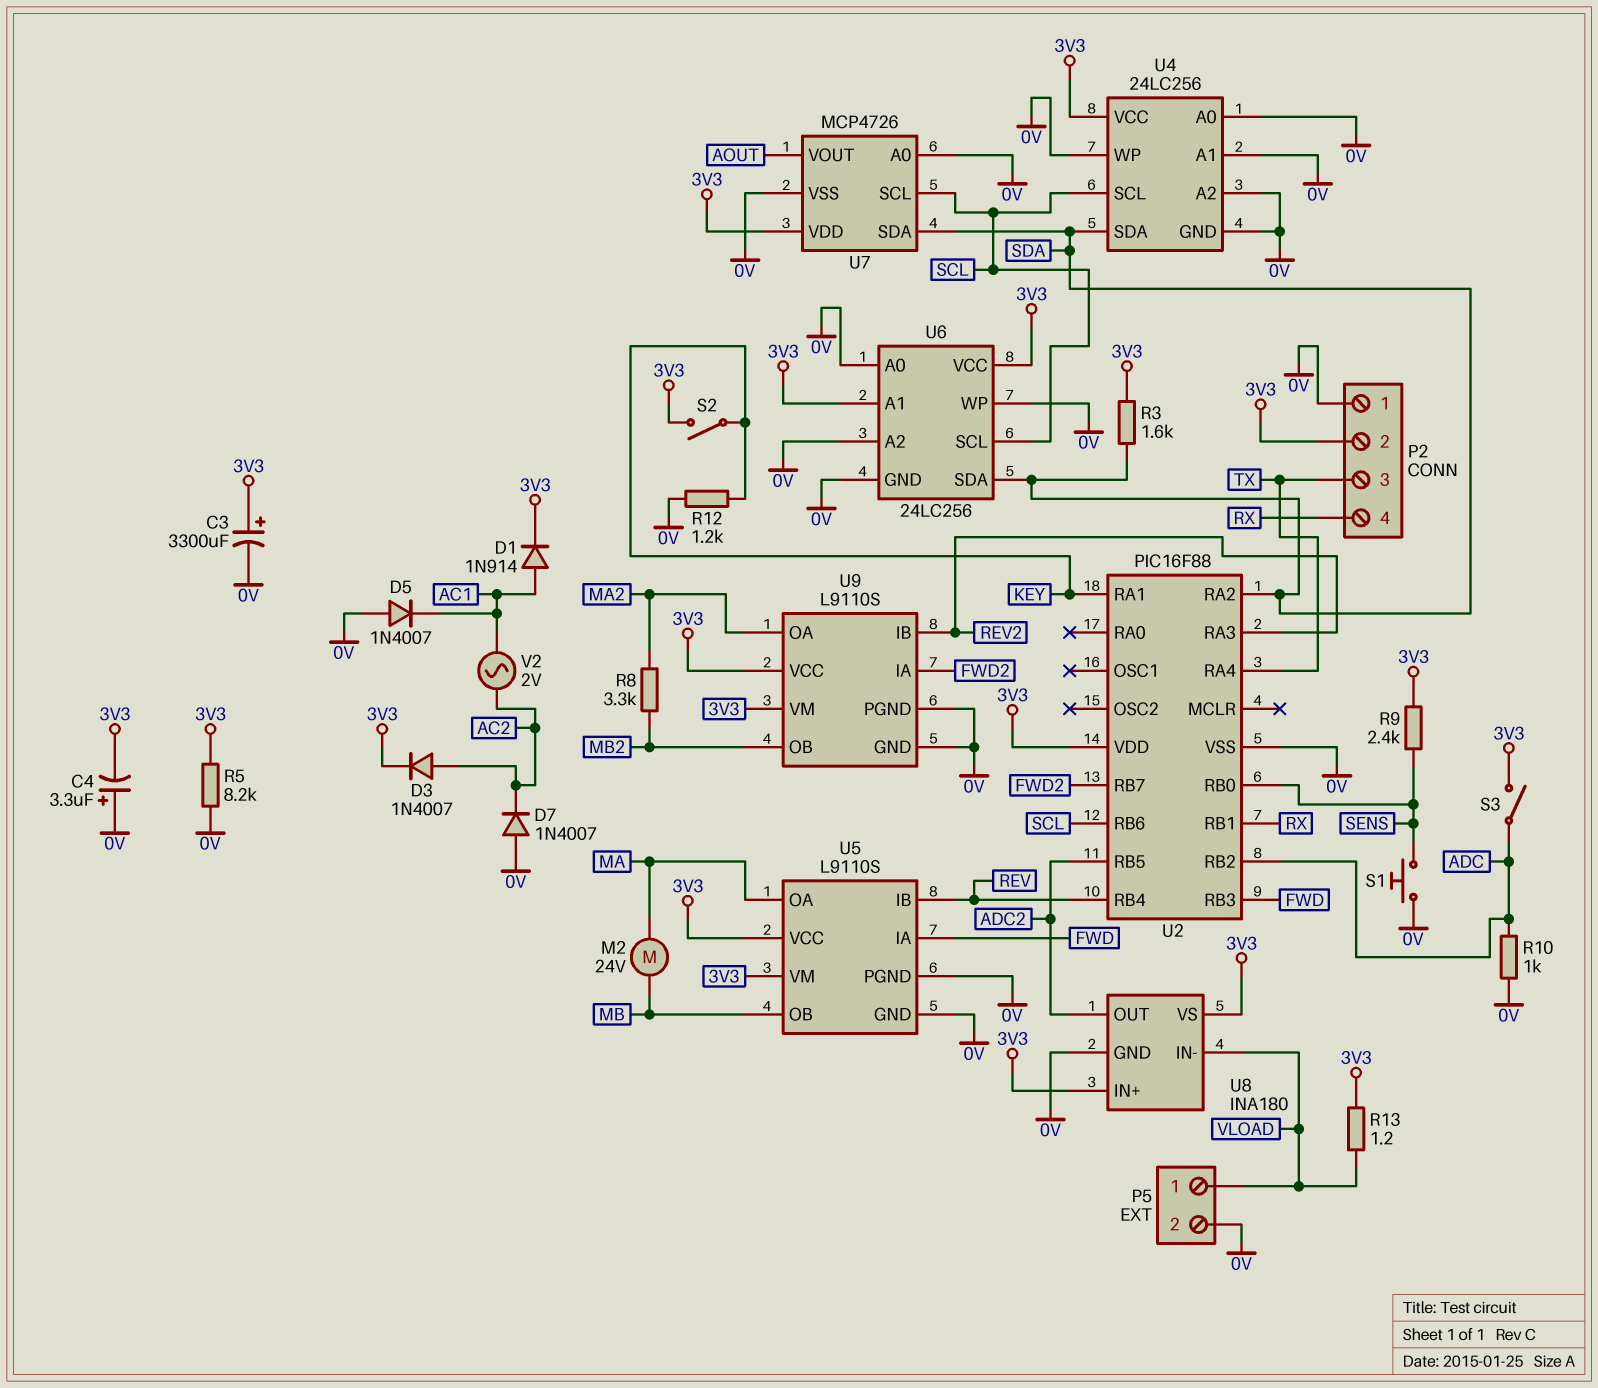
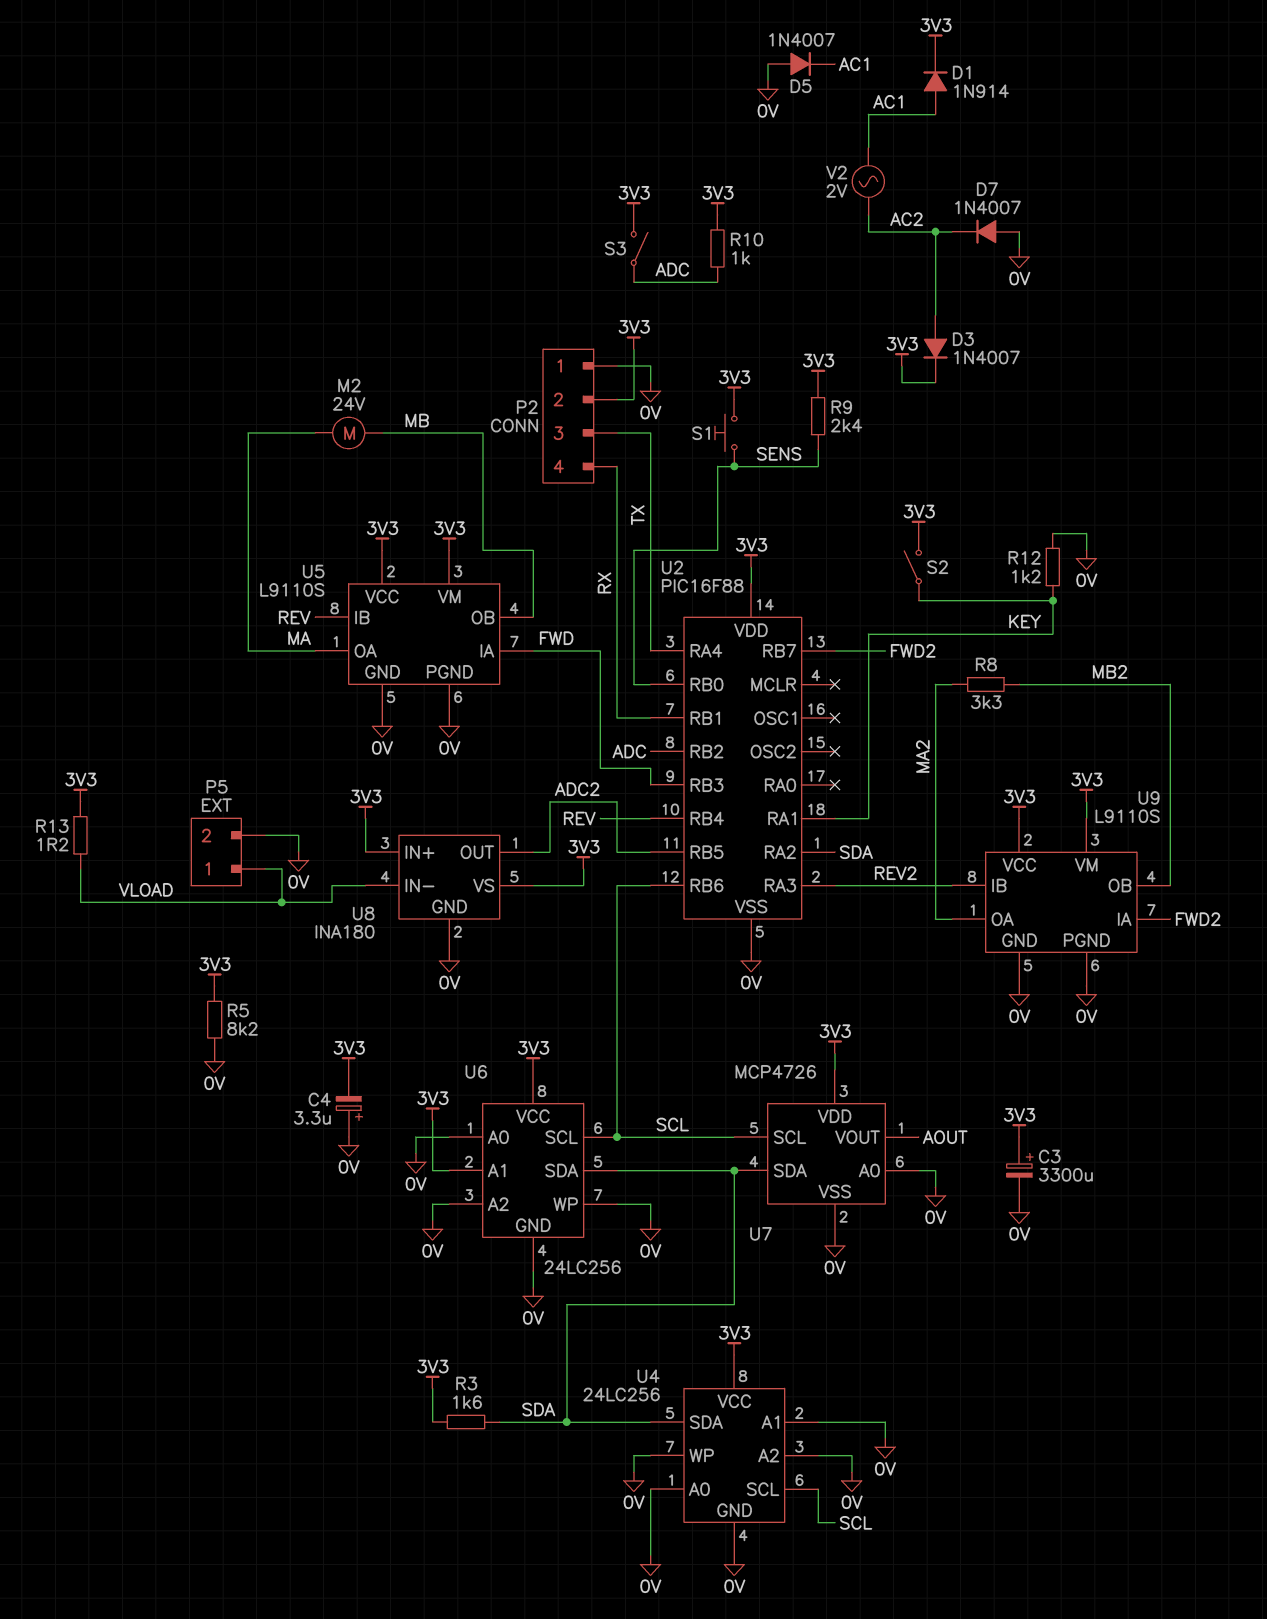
R10: 1k (0V, ADC) -> 1k (3V3, ADC)
S1: button (0V, SENS) -> button (3V3, SENS)

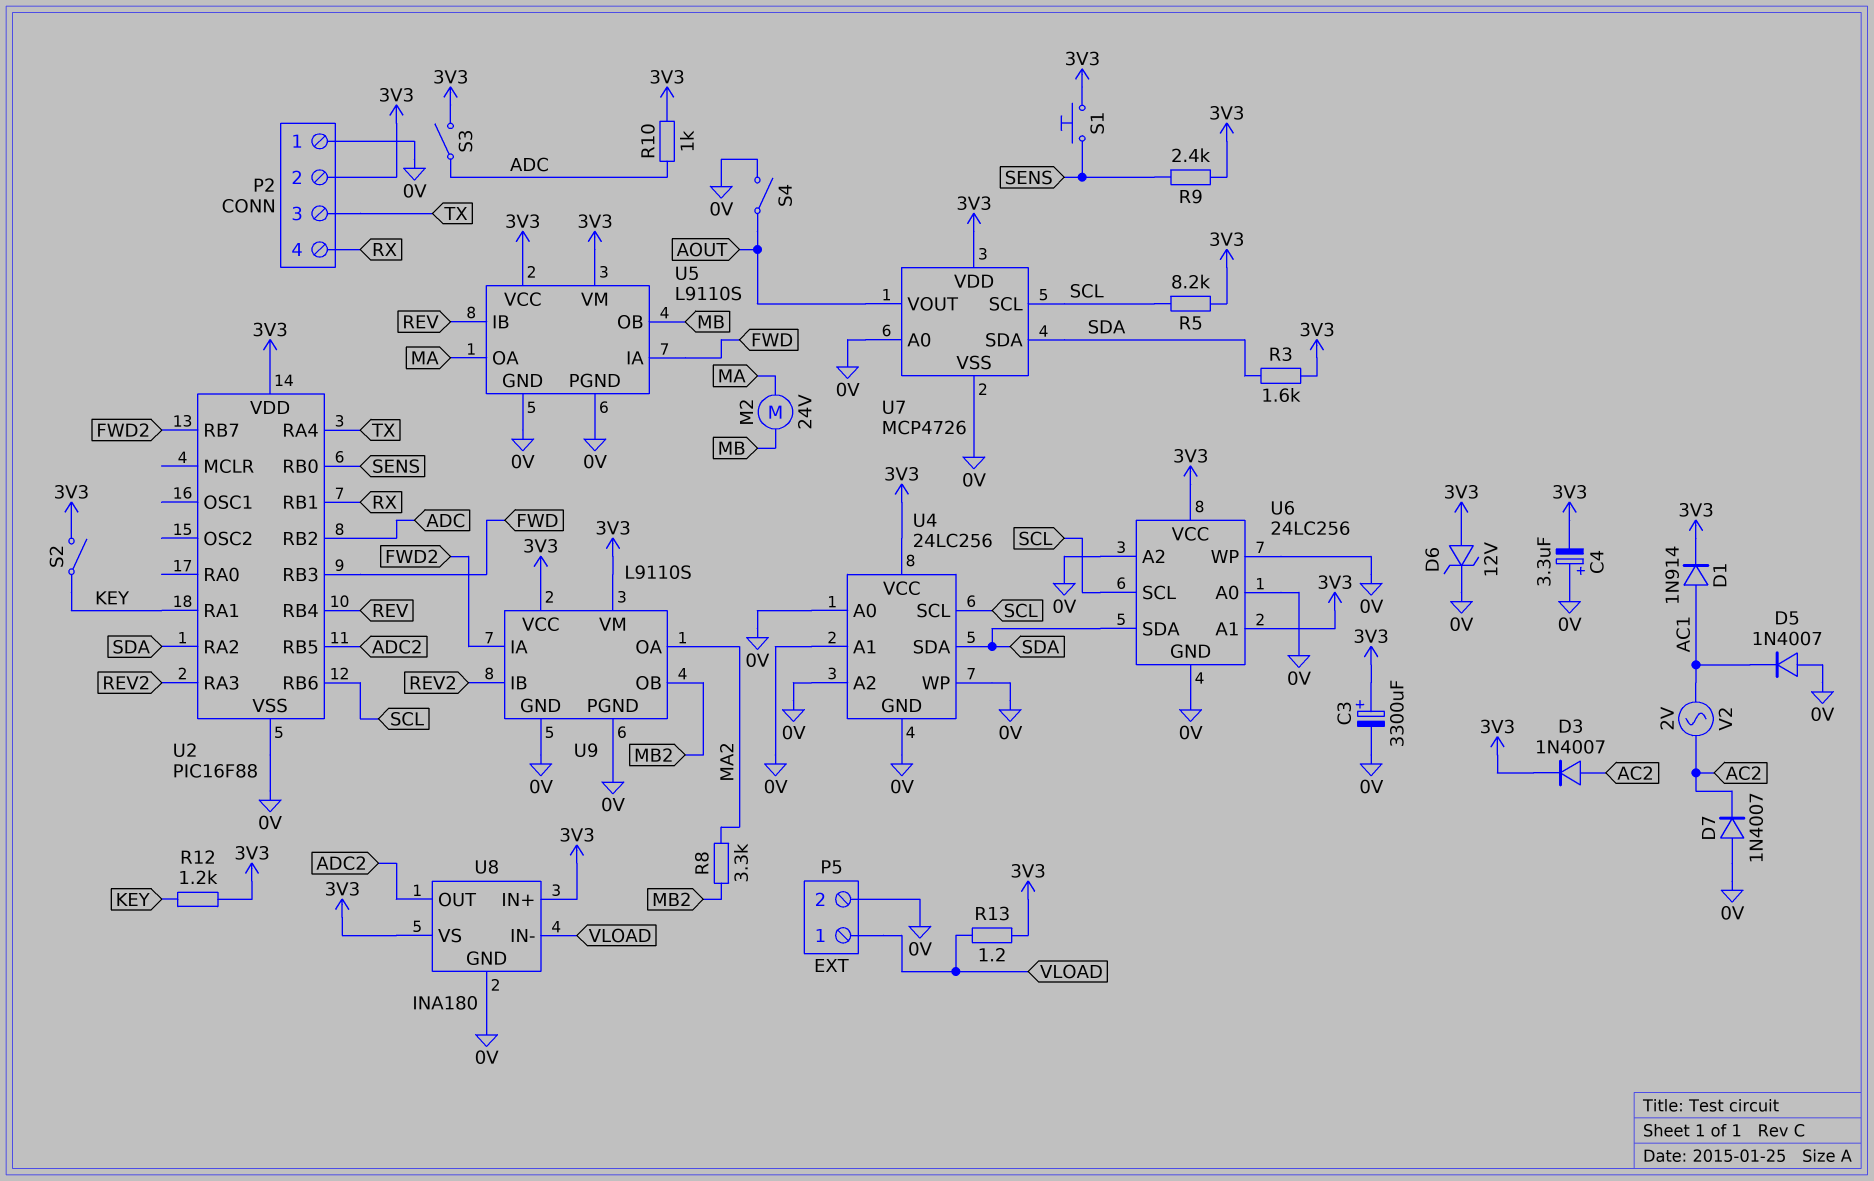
D6: none -> zener 12V (A 3V3, K 0V)
R5: 8.2k (0V, 3V3) -> 8.2k (3V3, SCL)
R12: 1.2k (0V, KEY) -> 1.2k (3V3, KEY)
S4: none -> switch (0V, AOUT)

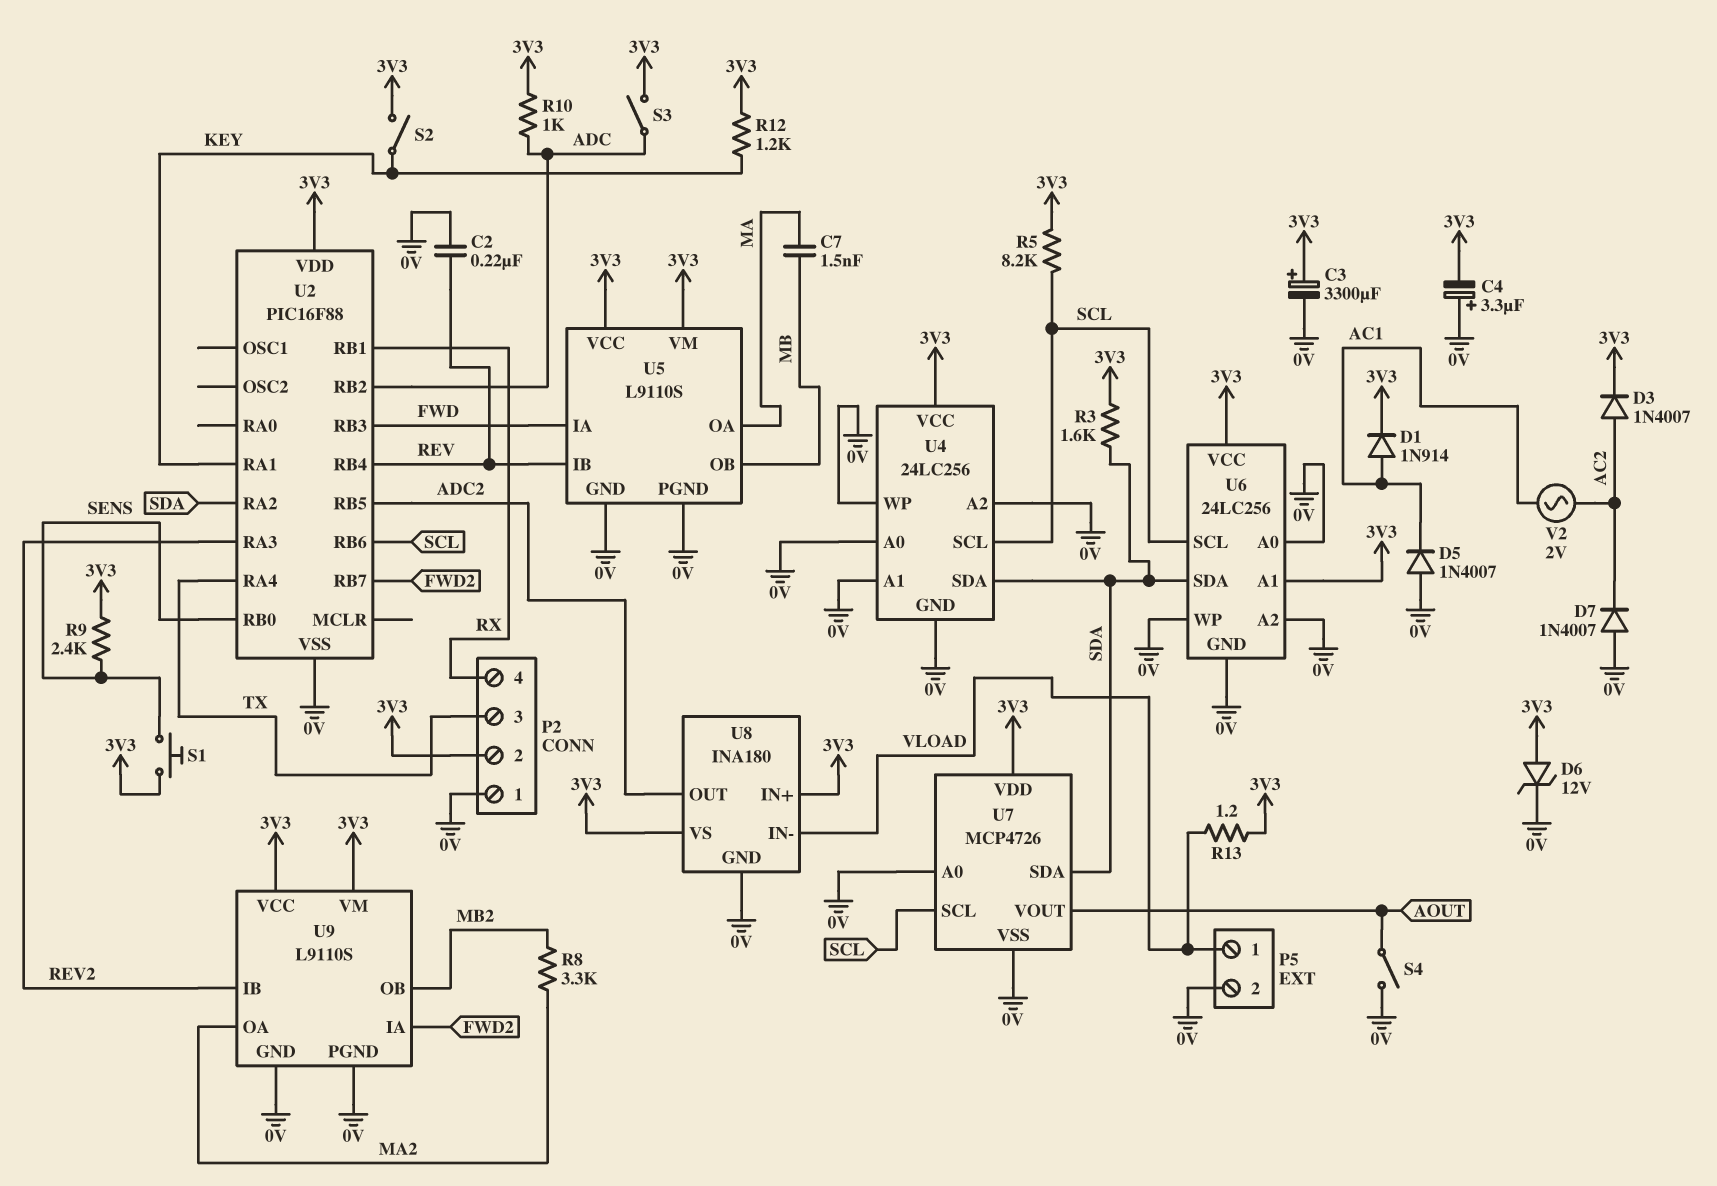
C2: none -> 220nF (0V, REV)
C7: none -> 1.5nF (MA, MB)
M2: motor 24V (MA, MB) -> none

